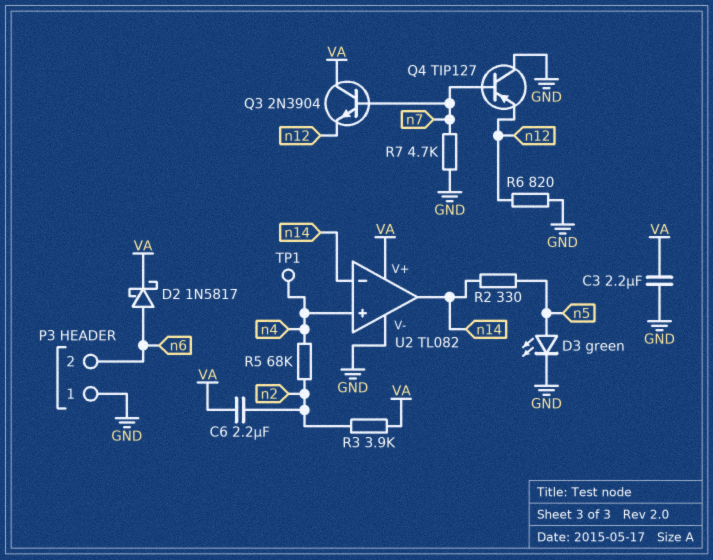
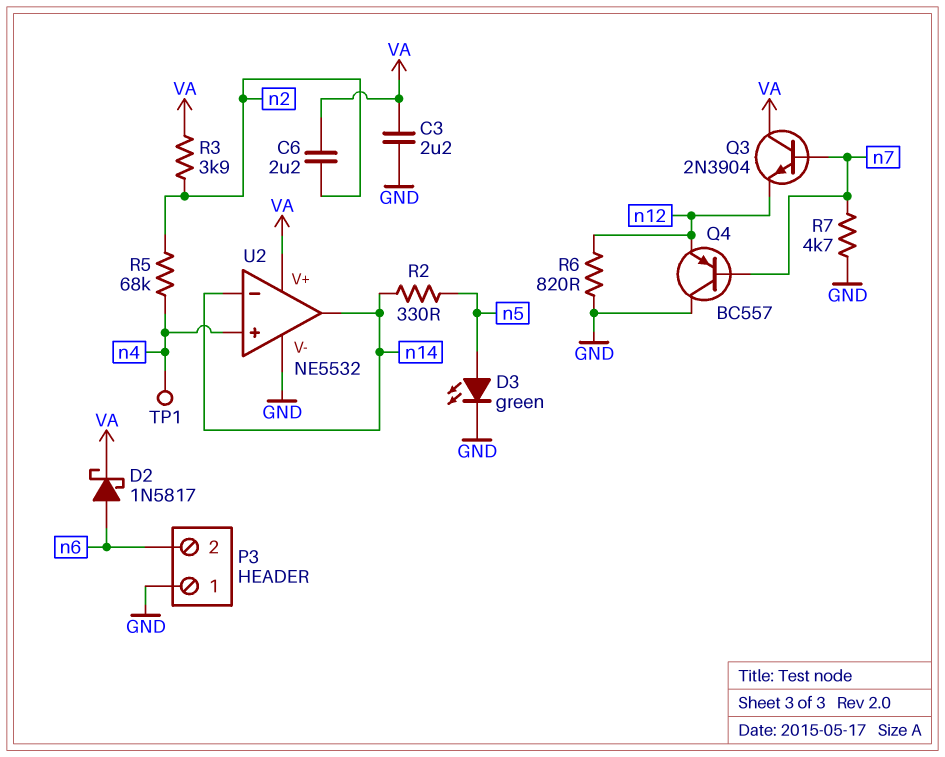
Q4: PNP TIP127 (B n7, C GND, E n12) -> PNP BC557 (B n7, C GND, E n12)
U2: TL082 -> NE5532

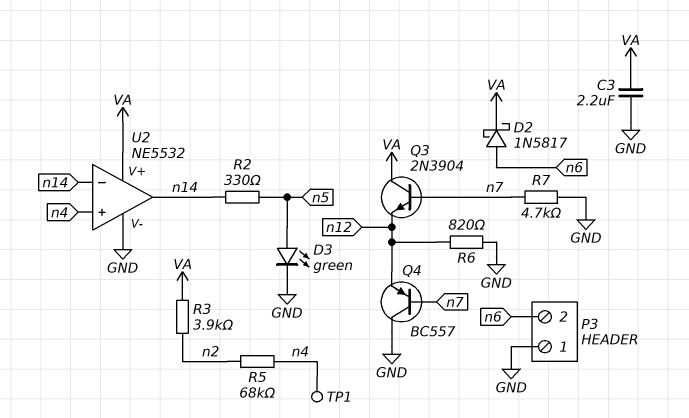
C6: 2.2uF (VA, n2) -> none

